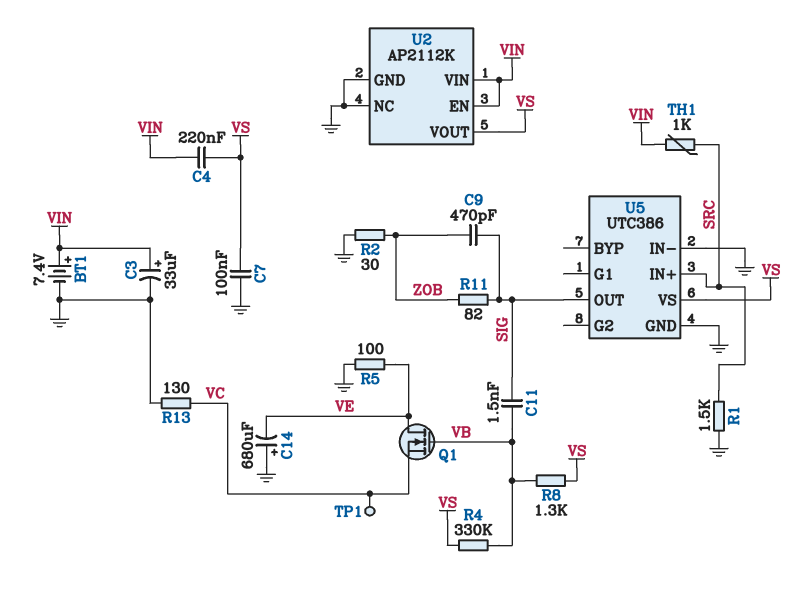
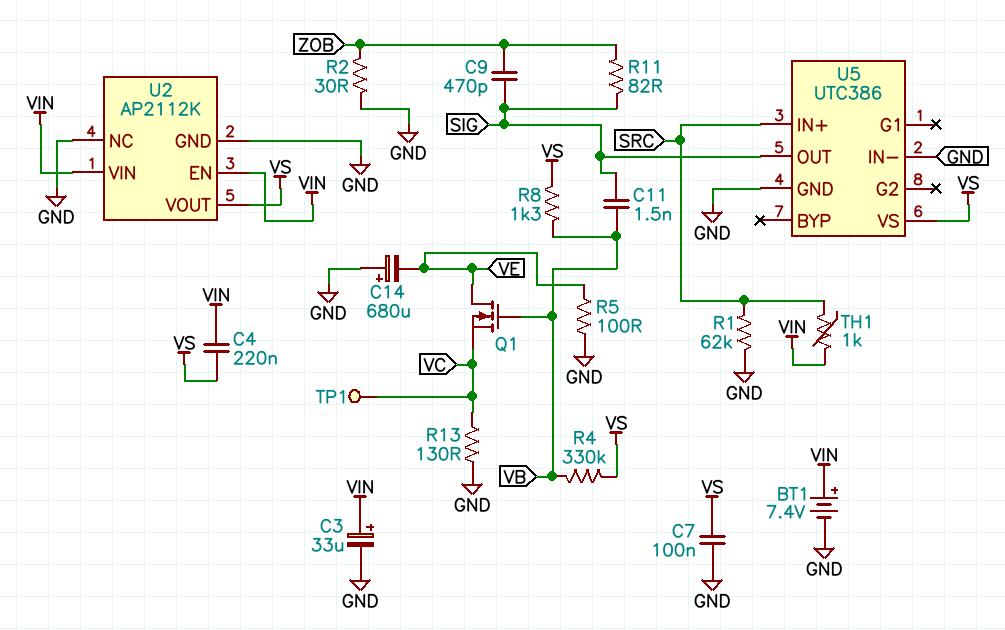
R1: 1.5k (GND, SRC) -> 62k (GND, SRC)

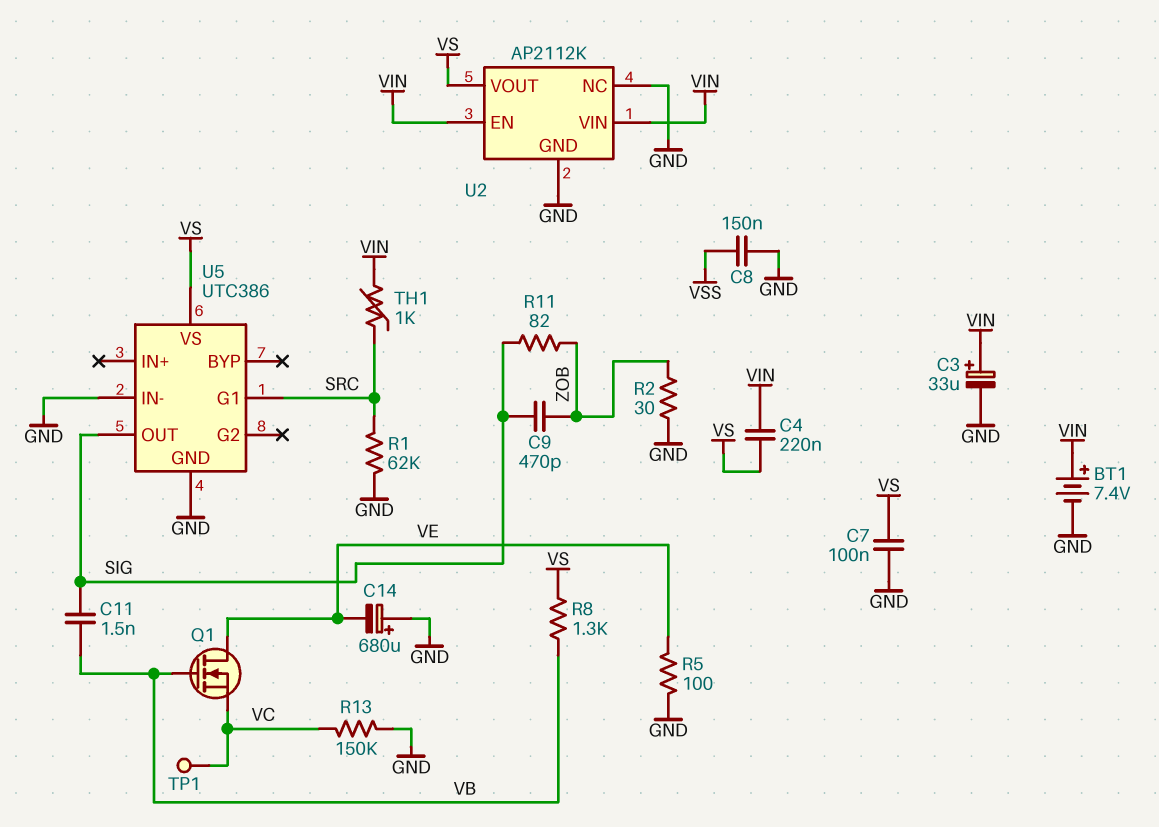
C8: none -> 150nF (GND, VSS)
R4: 330k (VB, VS) -> none
R13: 130 (GND, VC) -> 150k (GND, VC)
U5 pin G1: none -> SRC
U5 pin IN+: SRC -> none

